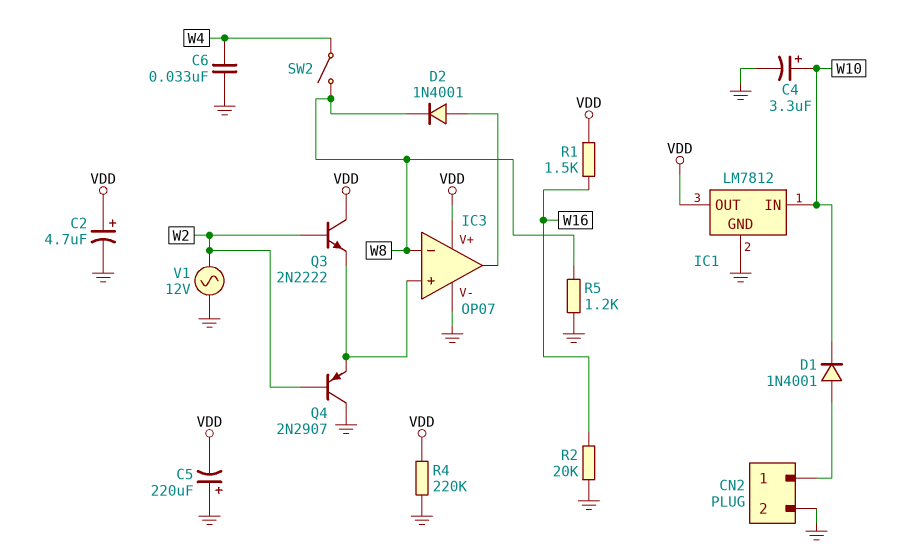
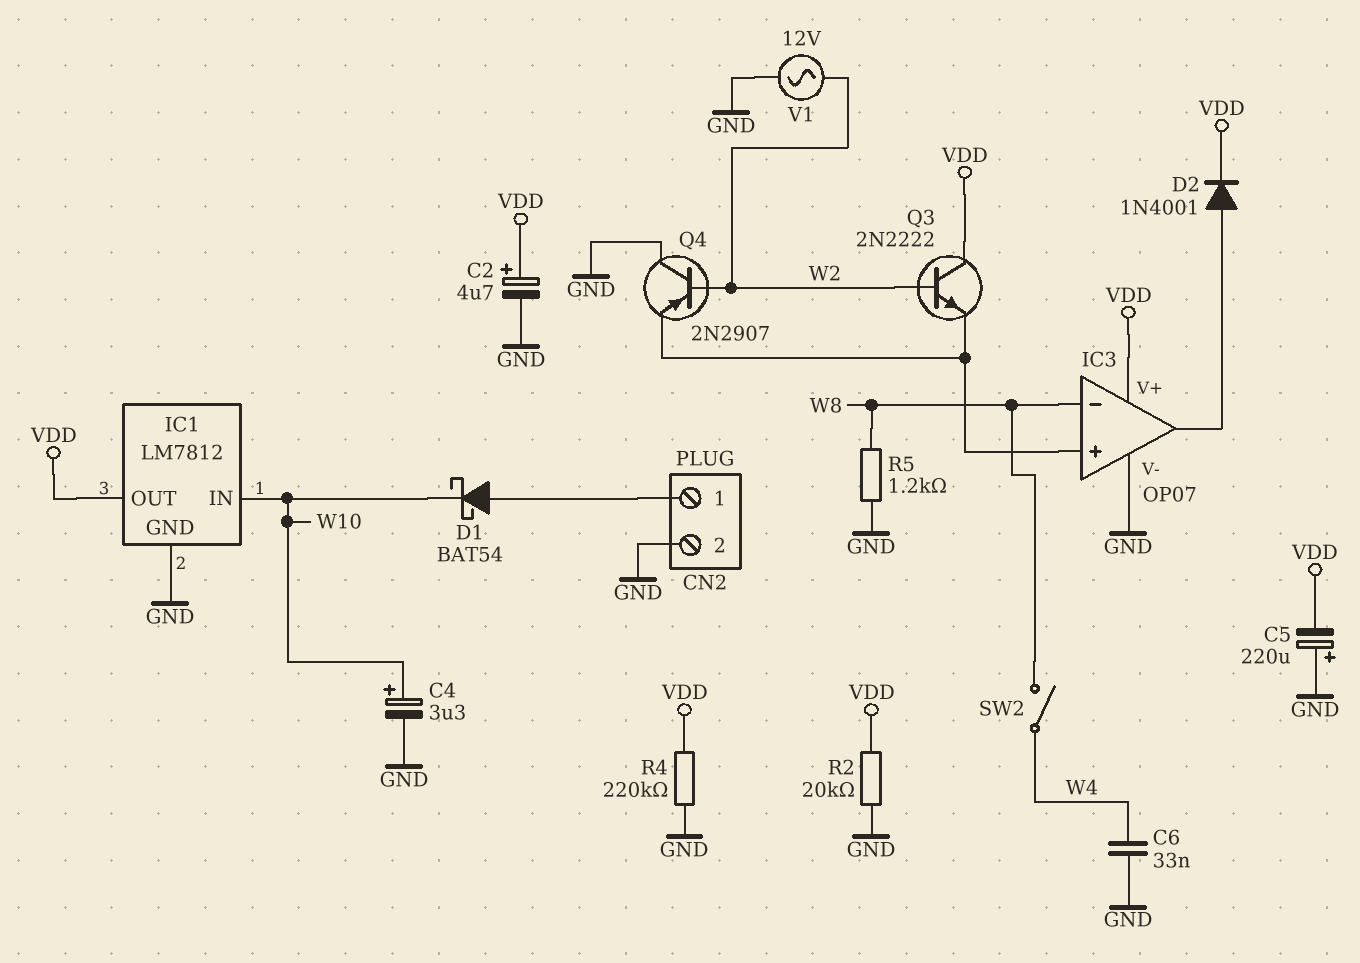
D1: diode 1N4001 (A CN2/1, K W10) -> schottky BAT54 (A CN2/1, K W10)
D2: diode 1N4001 (A IC3/out, K W8) -> diode 1N4001 (A IC3/out, K VDD)
R1: 1.5k (VDD, W16) -> none
R2: 20k (GND, W16) -> 20k (GND, VDD)

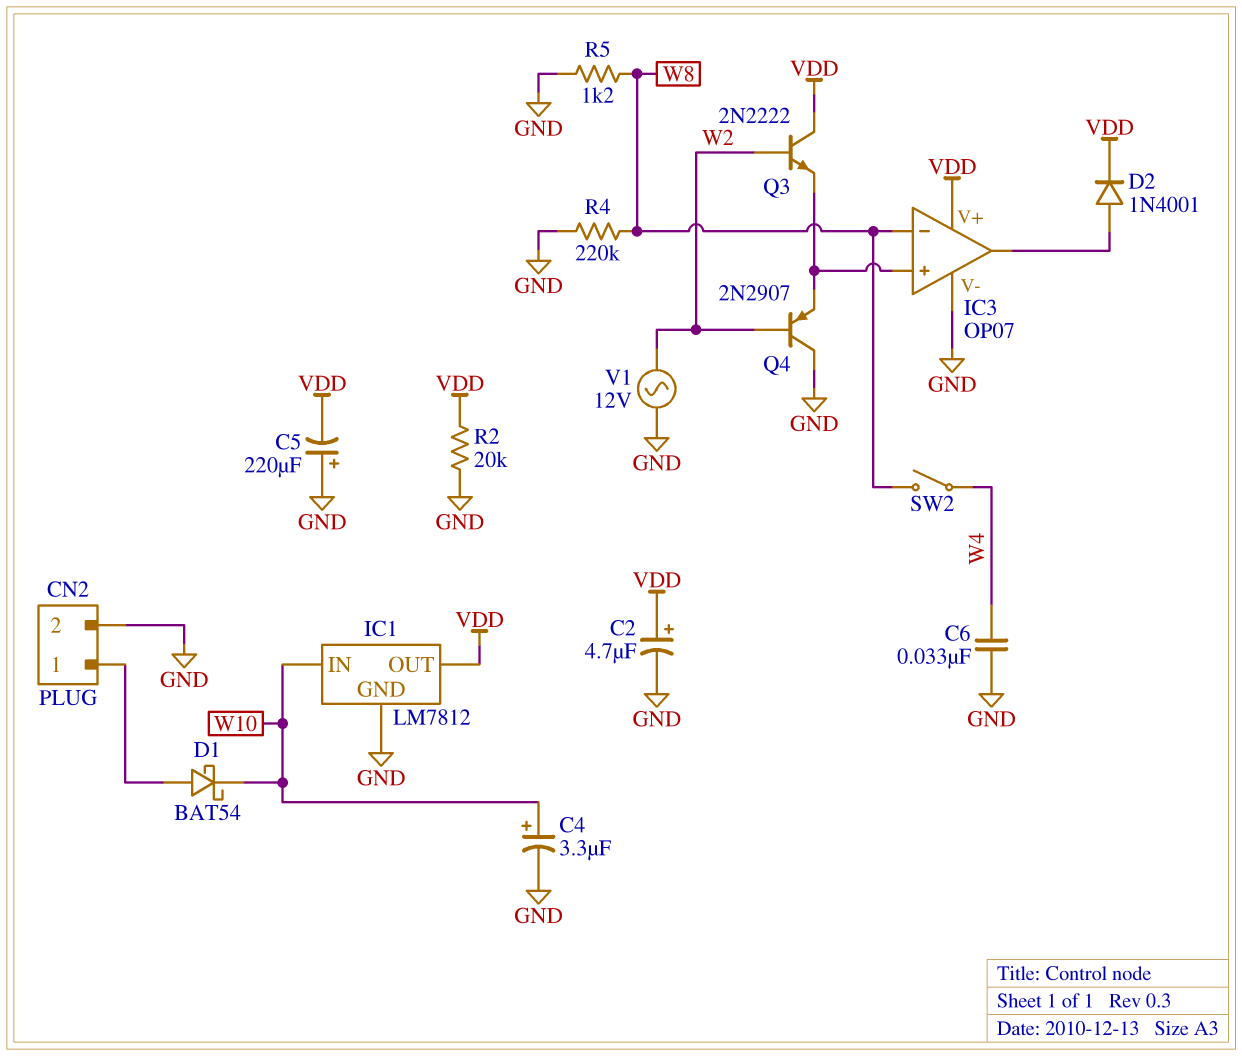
R4: 220k (GND, VDD) -> 220k (GND, W8)

